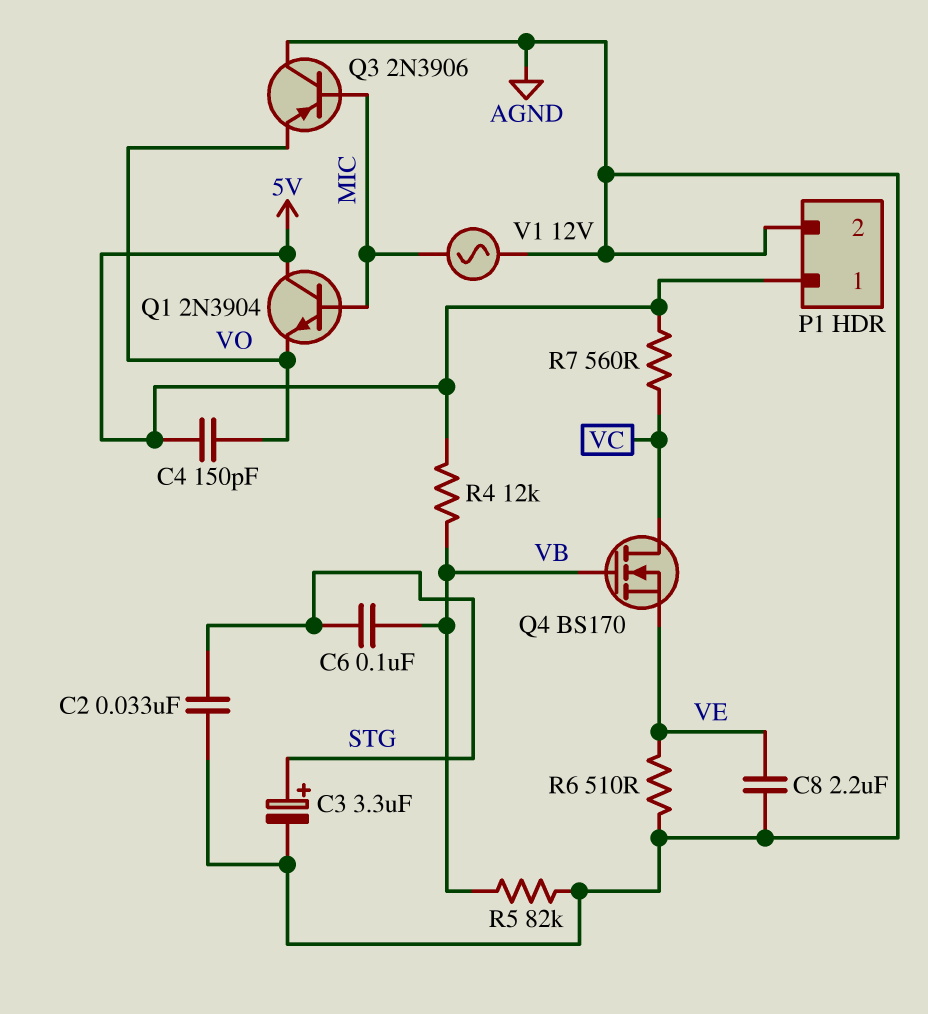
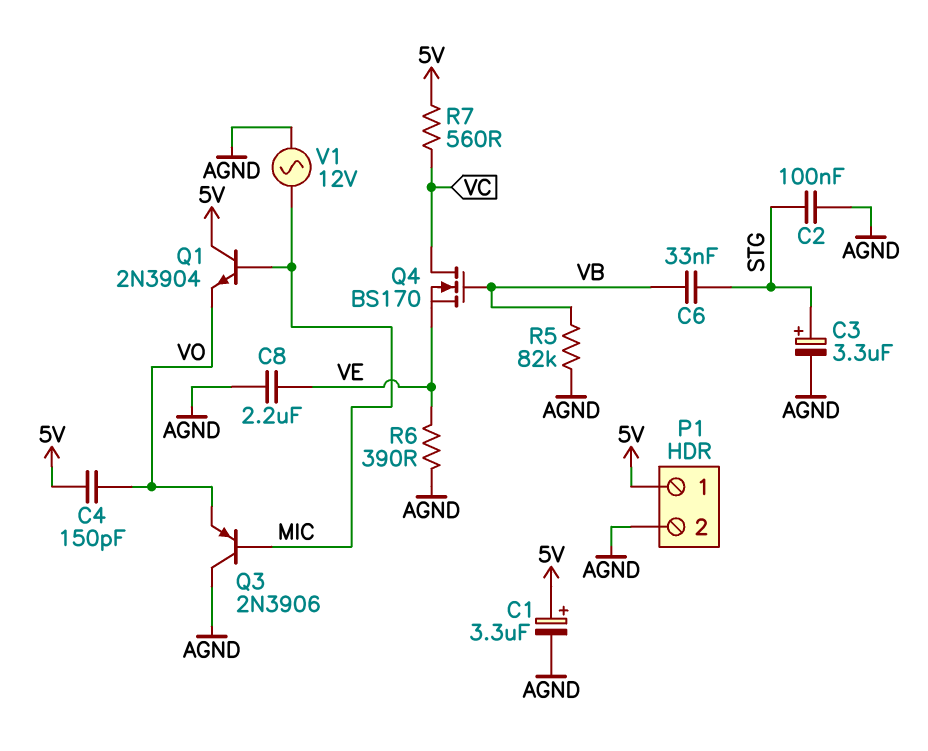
C1: none -> 3.3uF (plus 5V, minus AGND)
C2: 33nF (AGND, STG) -> 100nF (AGND, STG)
C6: 100nF (STG, VB) -> 33nF (STG, VB)
R4: 12k (5V, VB) -> none
R6: 510 (AGND, VE) -> 390 (AGND, VE)

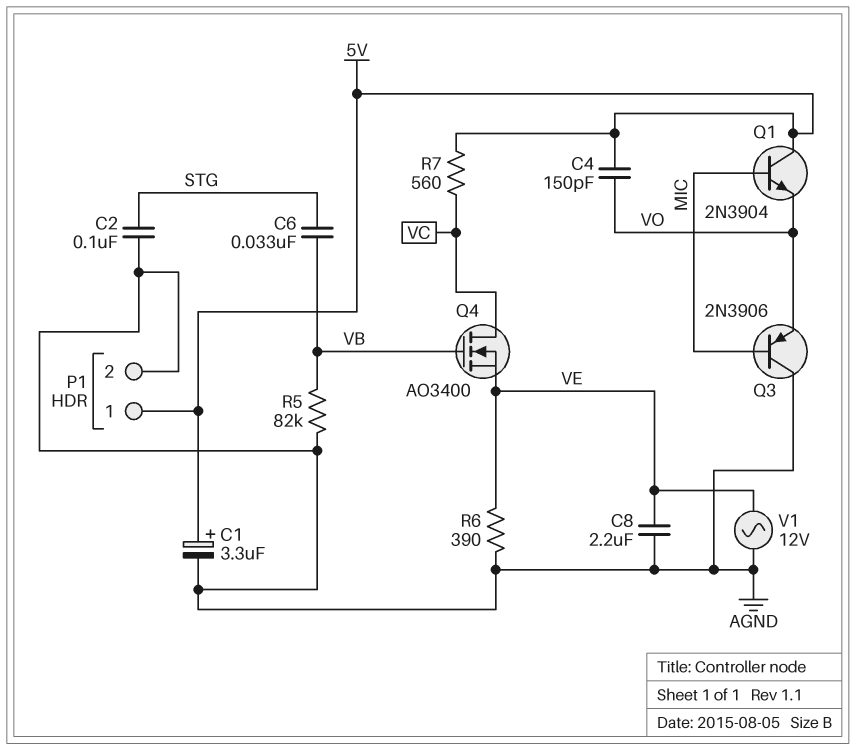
C3: 3.3uF (plus STG, minus AGND) -> none
Q4: NMOS BS170 (G VB, D VC, S VE) -> NMOS AO3400 (G VB, D VC, S VE)
V1: AC 12V (AGND, MIC) -> AC 12V (AGND, VE)

